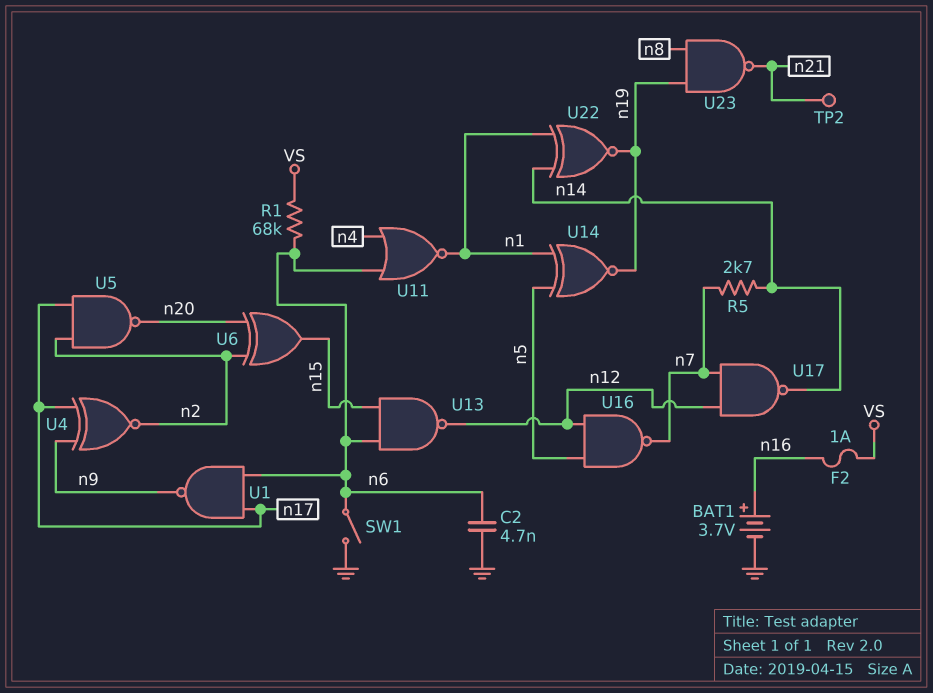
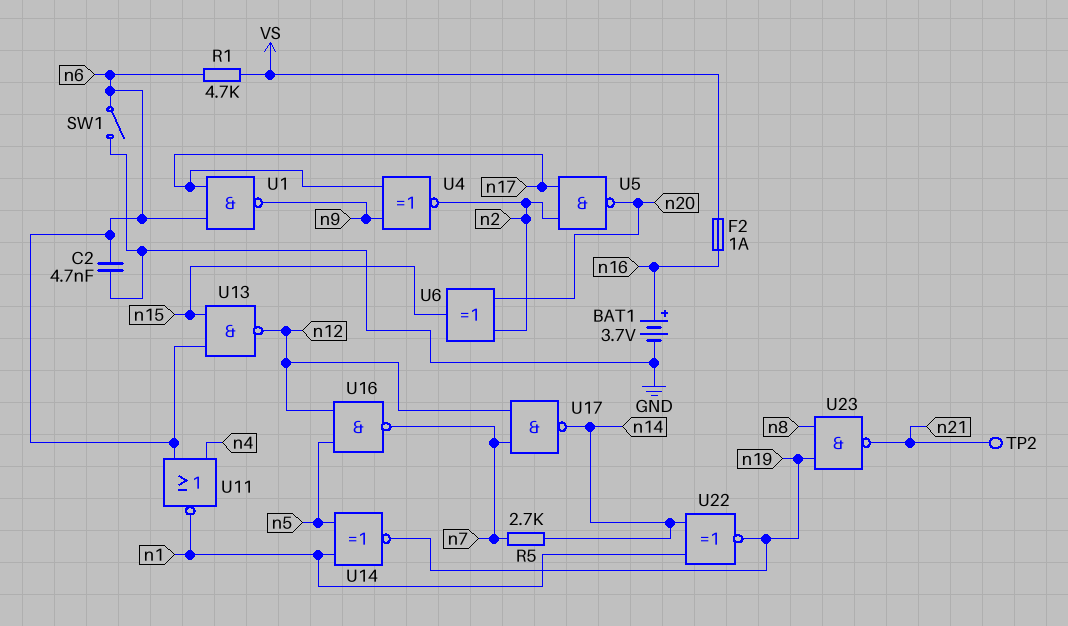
R1: 68k (VS, n6) -> 4.7k (VS, n6)

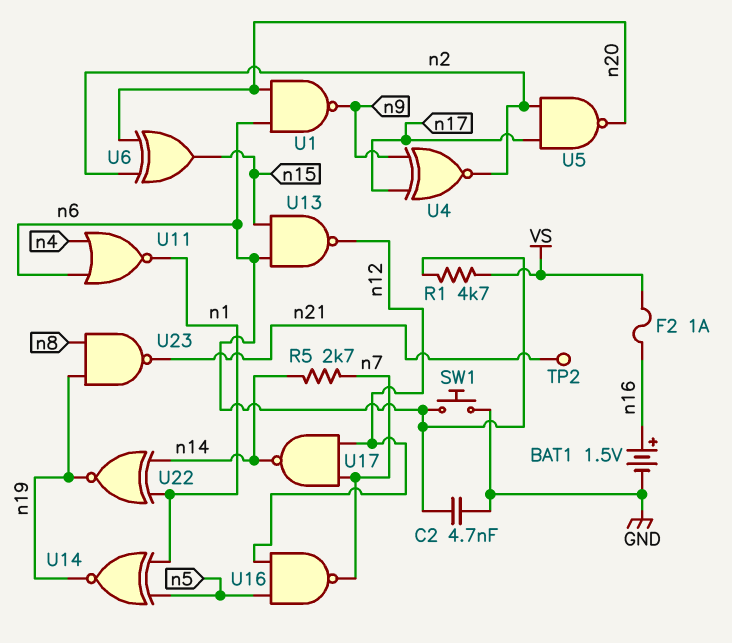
BAT1: 3.7V (plus n16, minus GND) -> 1.5V (plus n16, minus GND)
SW1: switch (GND, n6) -> button (GND, n6)
U1: NAND (in n6, in n17, out n9) -> NAND (in n6, in n20, out n9)

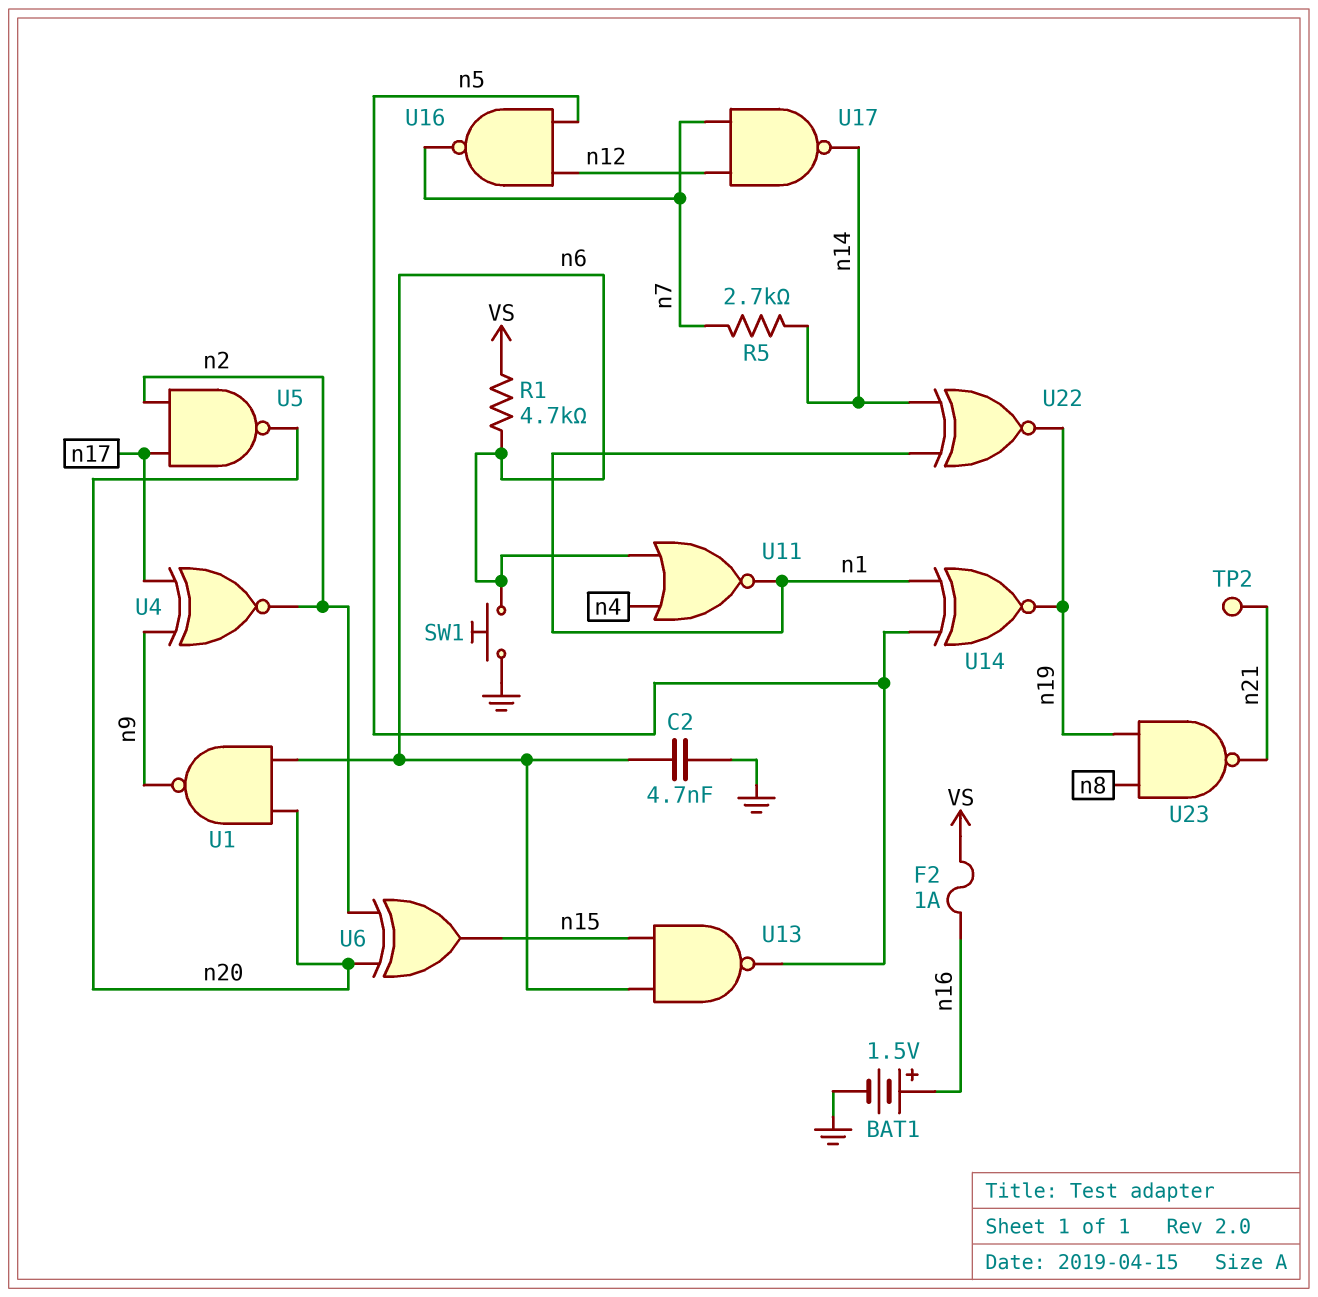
U13: NAND (in n6, in n15, out n12) -> NAND (in n6, in n15, out n5)

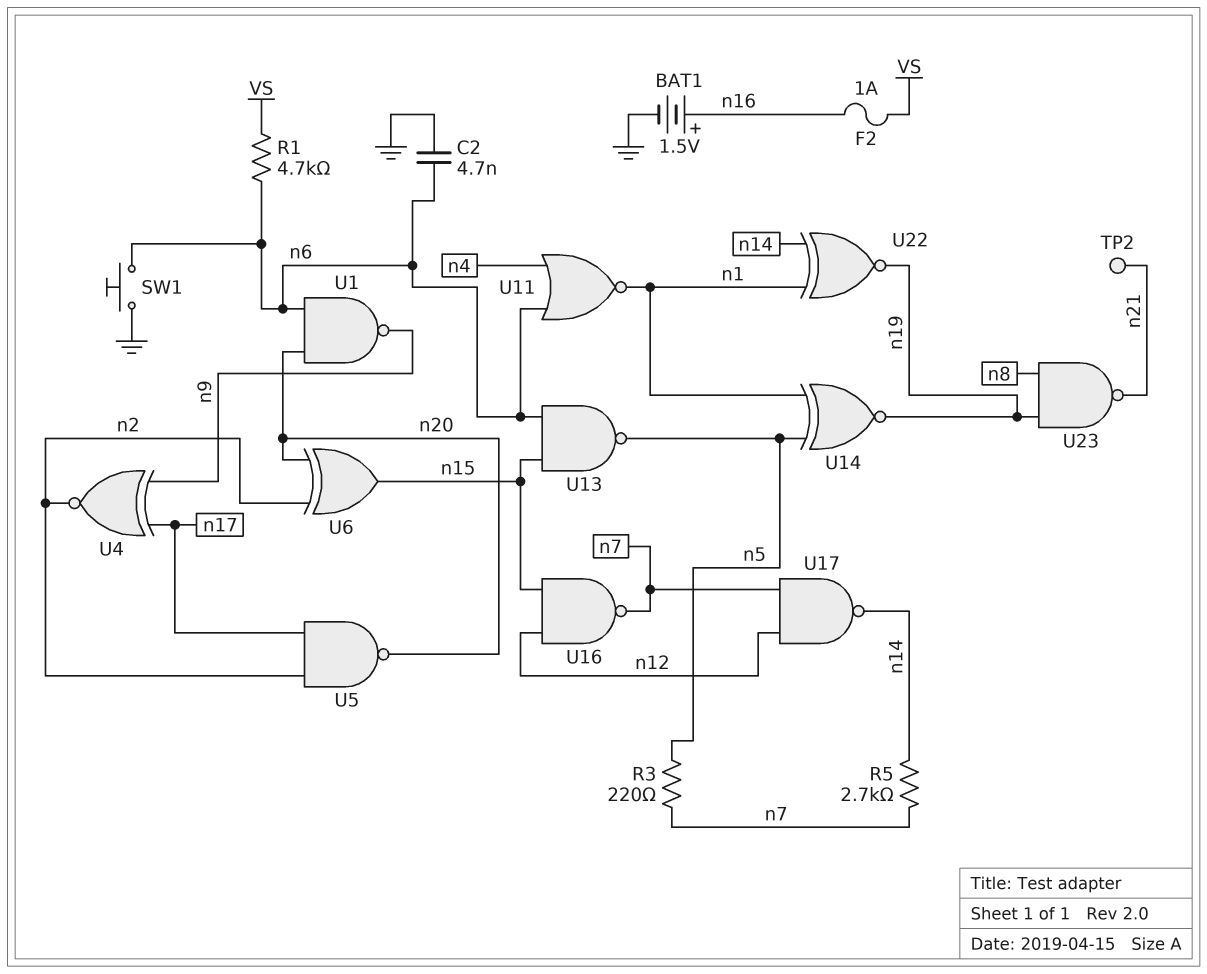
R3: none -> 220 (n5, n7)
U16: NAND (in n5, in n12, out n7) -> NAND (in n12, in n15, out n7)

